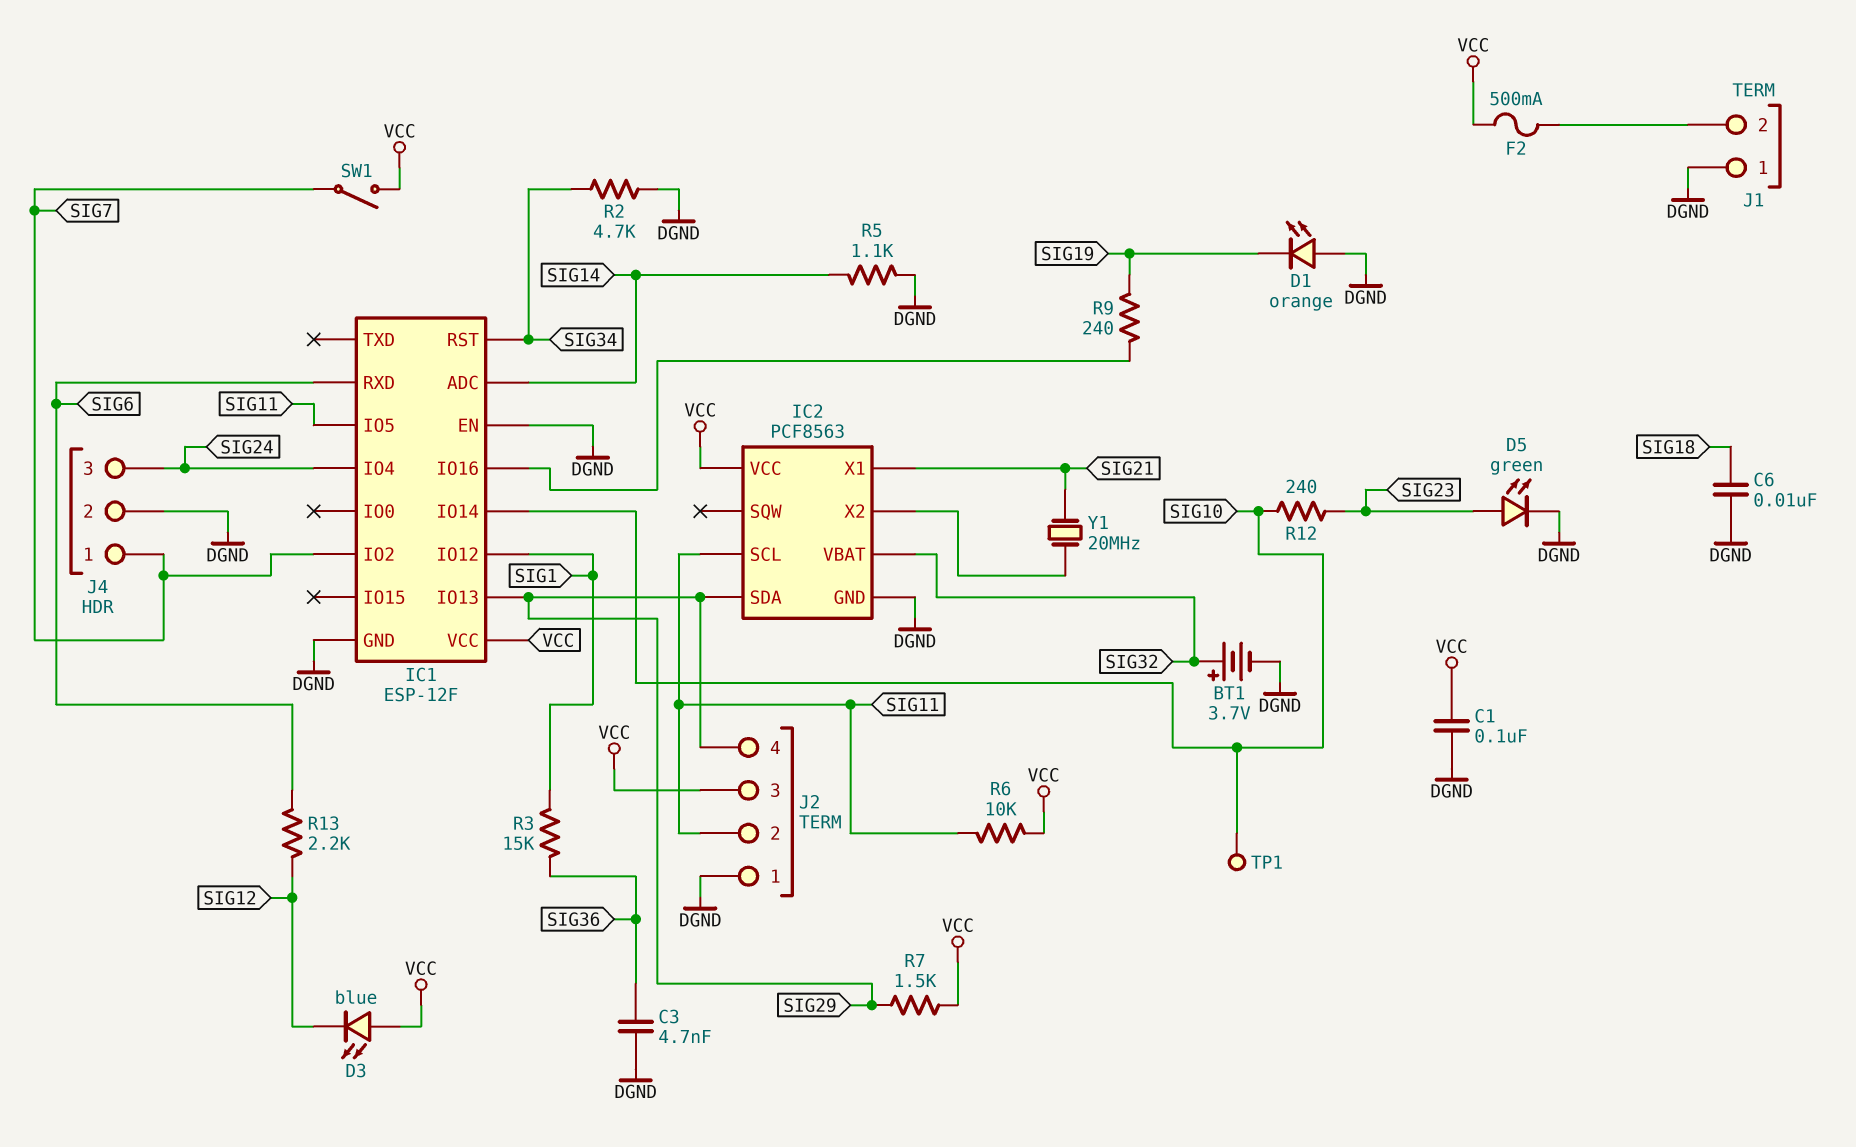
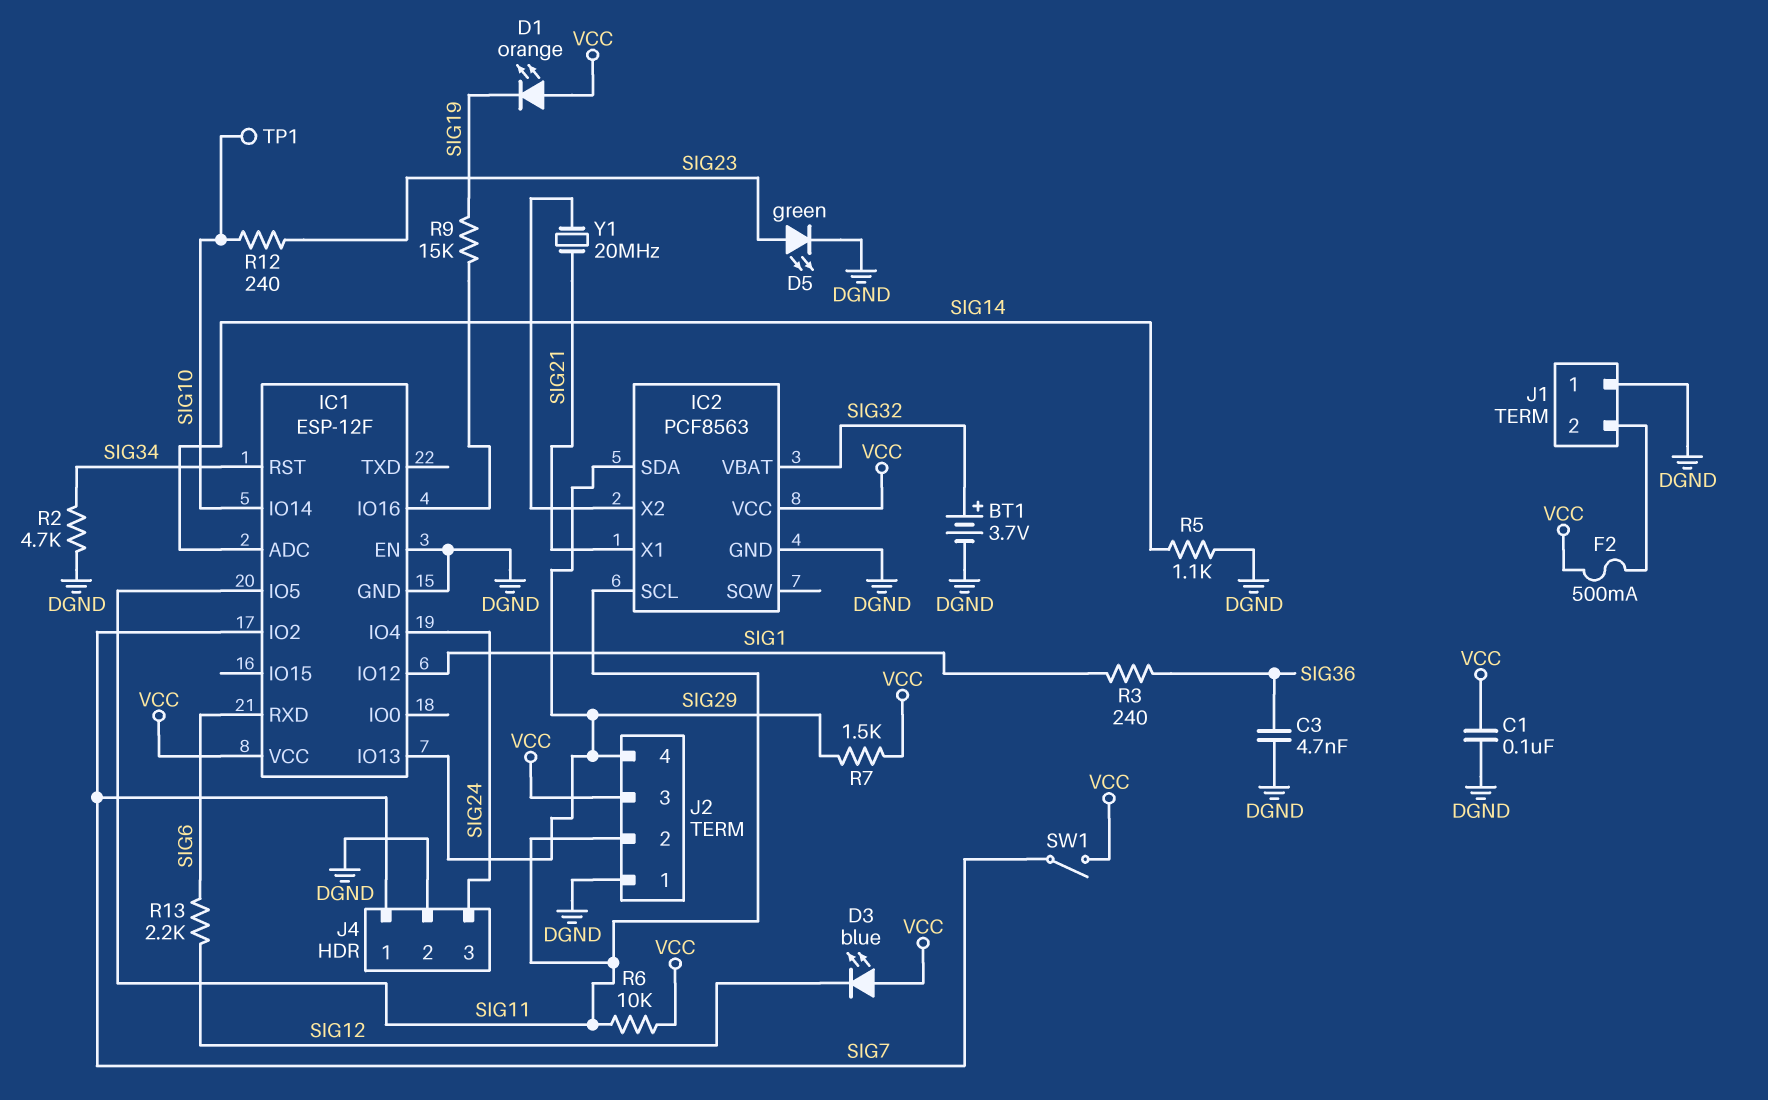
C6: 10nF (DGND, SIG18) -> none
D1: LED orange (A DGND, K SIG19) -> LED orange (A VCC, K SIG19)
R3: 15k (SIG1, SIG36) -> 240 (SIG1, SIG36)
R9: 240 (IC1/IO16, SIG19) -> 15k (IC1/IO16, SIG19)

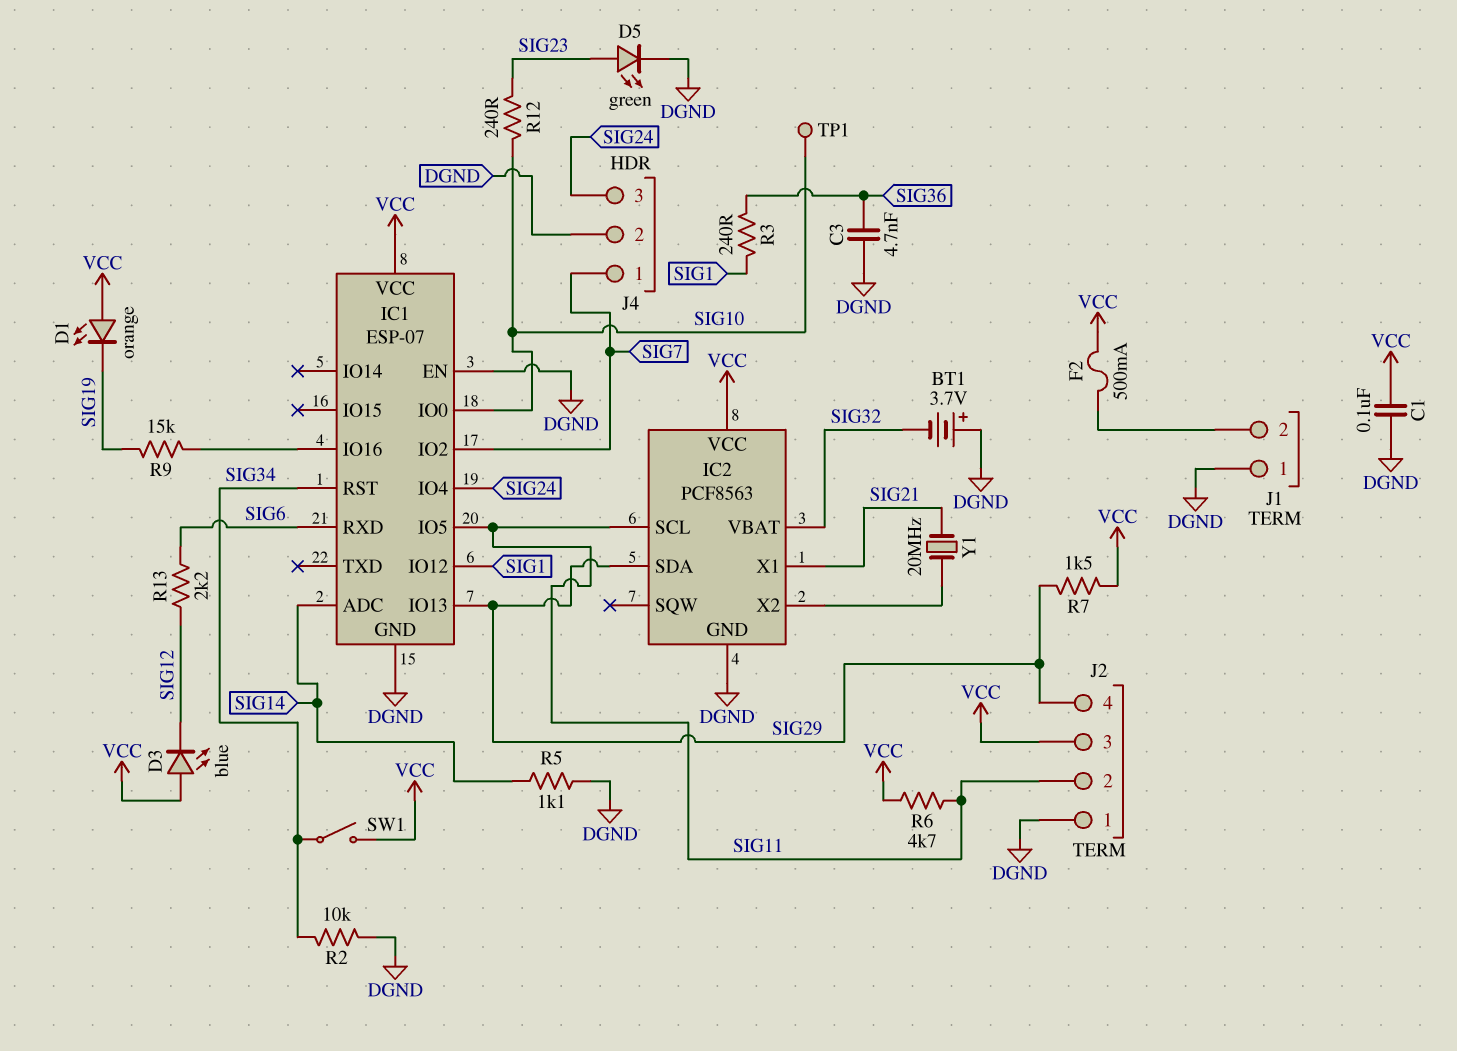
BT1: 3.7V (plus SIG32, minus DGND) -> 3.7V (plus DGND, minus SIG32)
IC1: ESP-12F -> ESP-07
IC1 pin IO0: none -> SIG10
IC1 pin IO14: SIG10 -> none
R2: 4.7k (DGND, SIG34) -> 10k (DGND, SIG34)
R6: 10k (SIG11, VCC) -> 4.7k (SIG11, VCC)
SW1: switch (SIG7, VCC) -> switch (SIG34, VCC)

